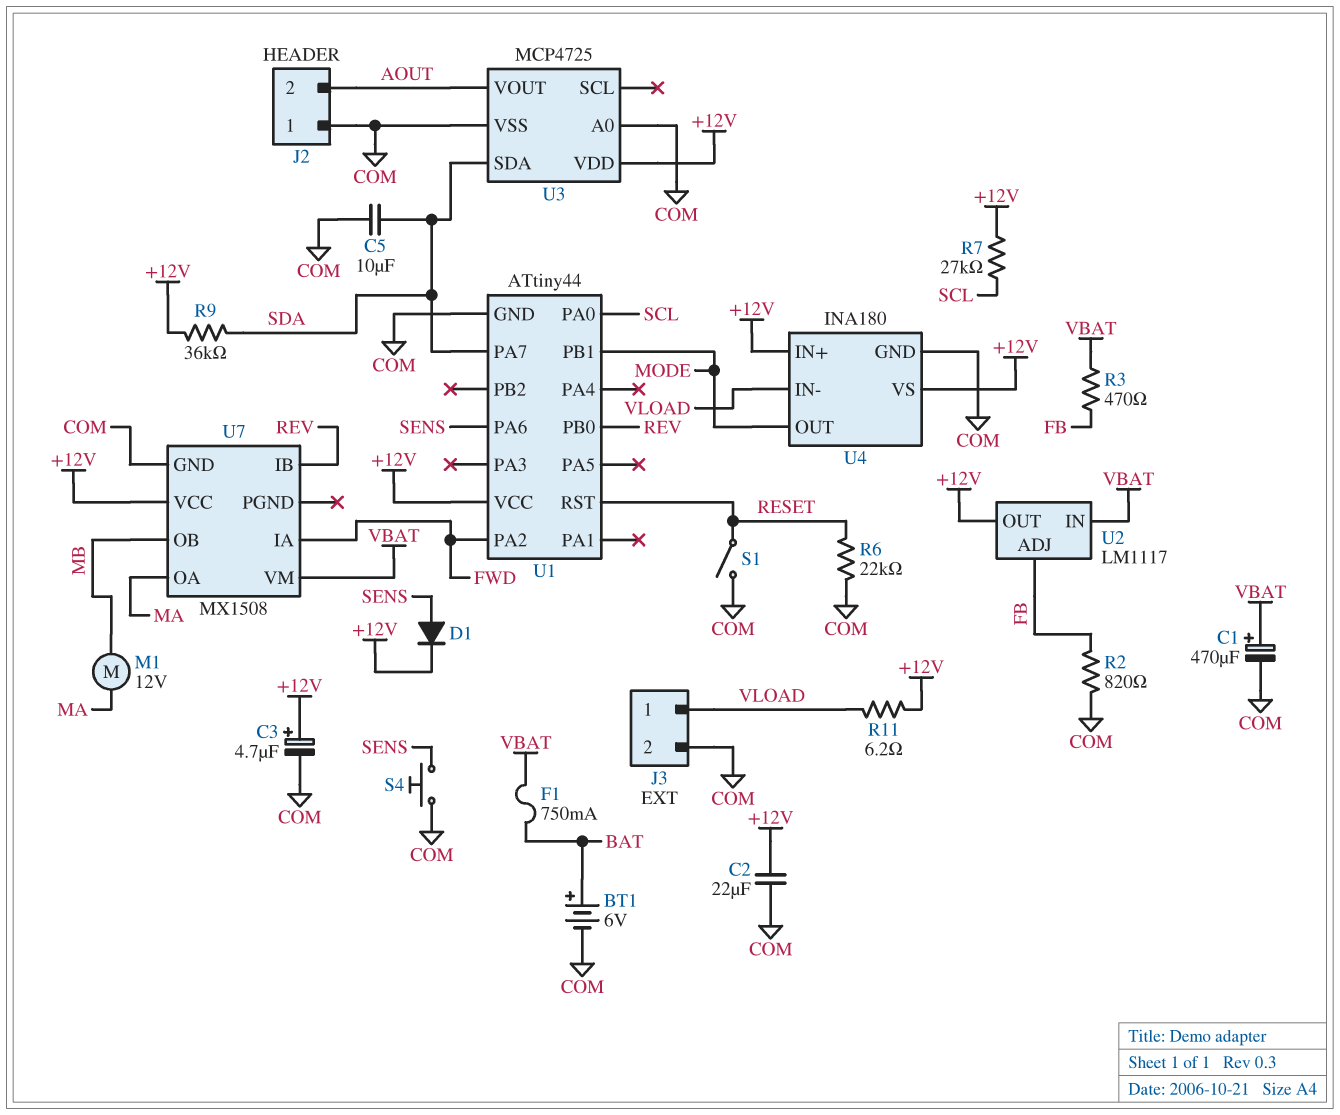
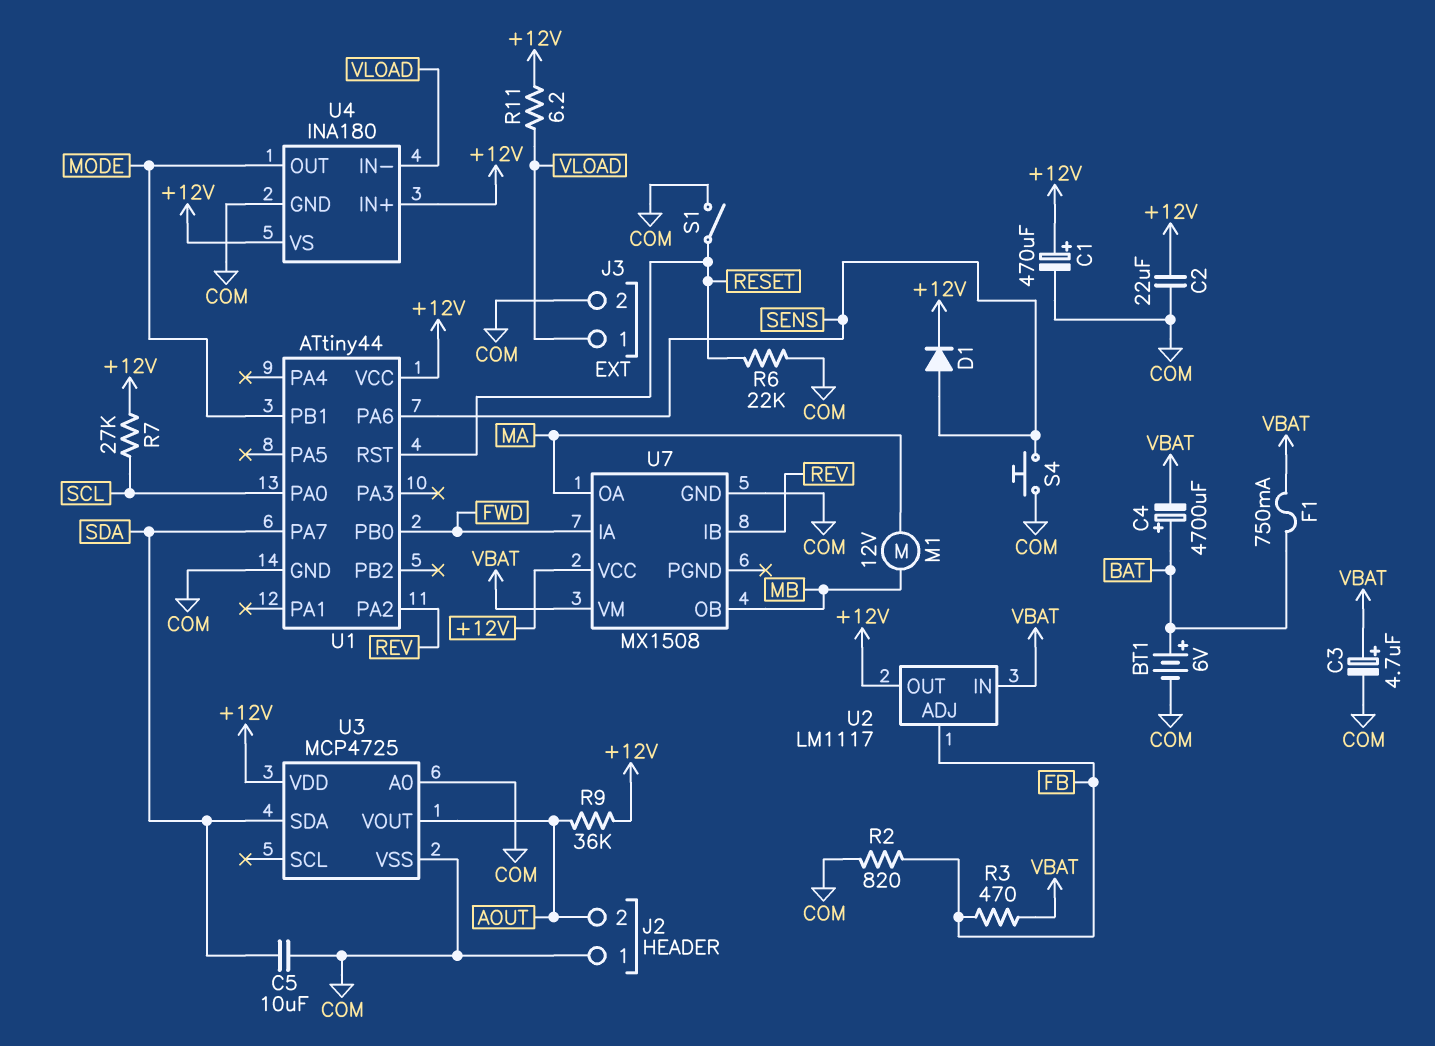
C1: 470uF (plus VBAT, minus COM) -> 470uF (plus +12V, minus COM)
C3: 4.7uF (plus +12V, minus COM) -> 4.7uF (plus VBAT, minus COM)
C4: none -> 4700uF (plus BAT, minus VBAT)
R9: 36k (+12V, SDA) -> 36k (+12V, AOUT)
U1 pin PA2: FWD -> REV
U1 pin PB0: REV -> FWD

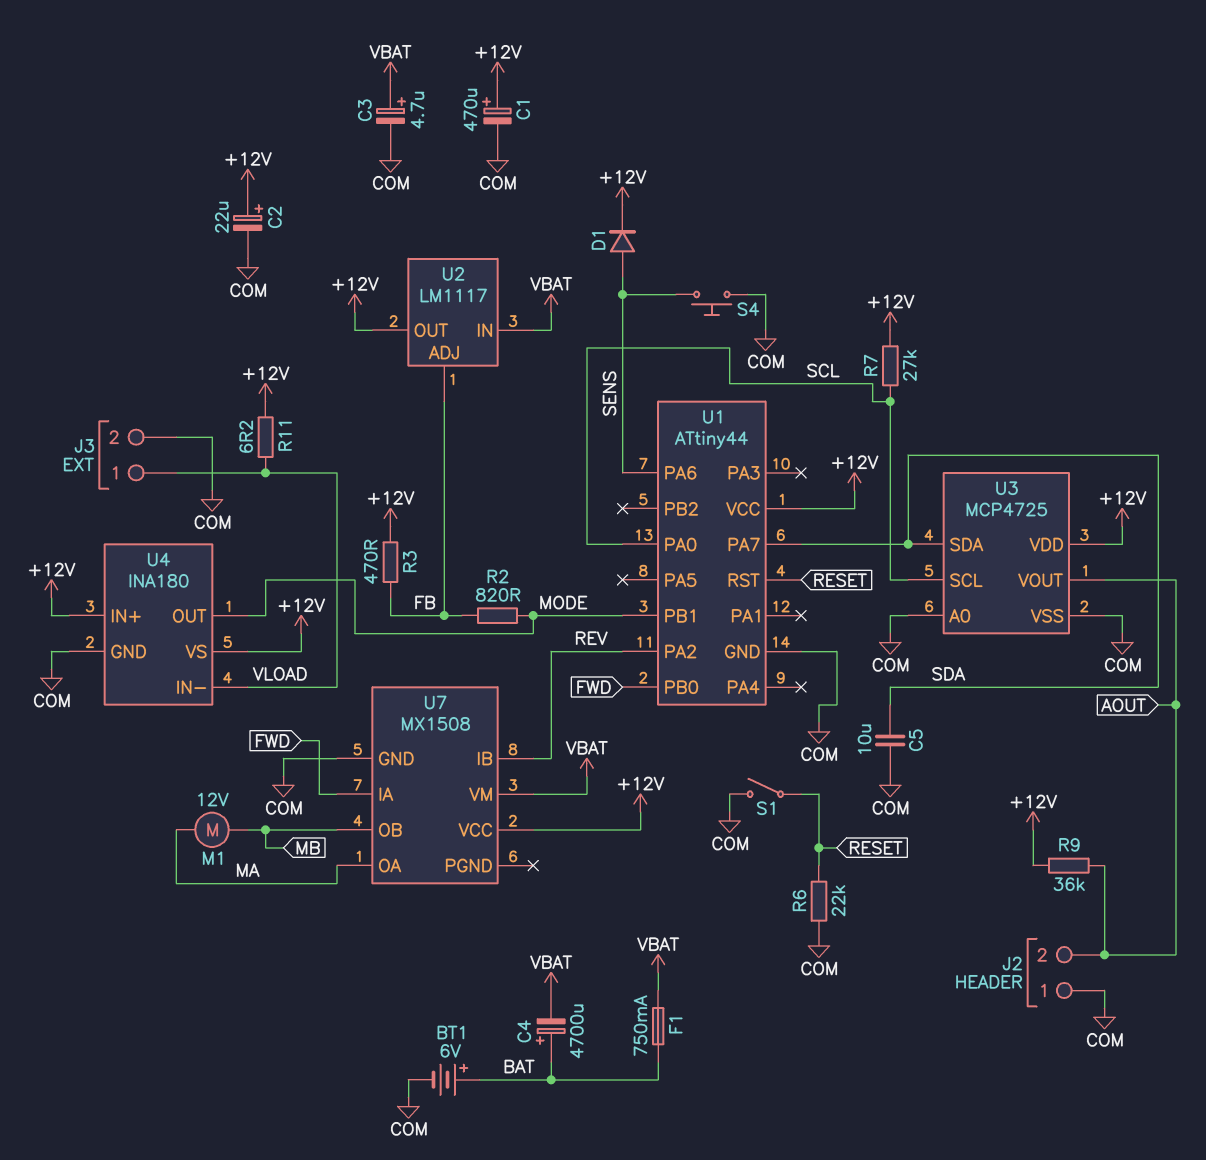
C2: 22uF (+12V, COM) -> 22uF (plus +12V, minus COM)
R2: 820 (COM, FB) -> 820 (FB, MODE)
R3: 470 (FB, VBAT) -> 470 (+12V, FB)
U3 pin SCL: none -> SCL

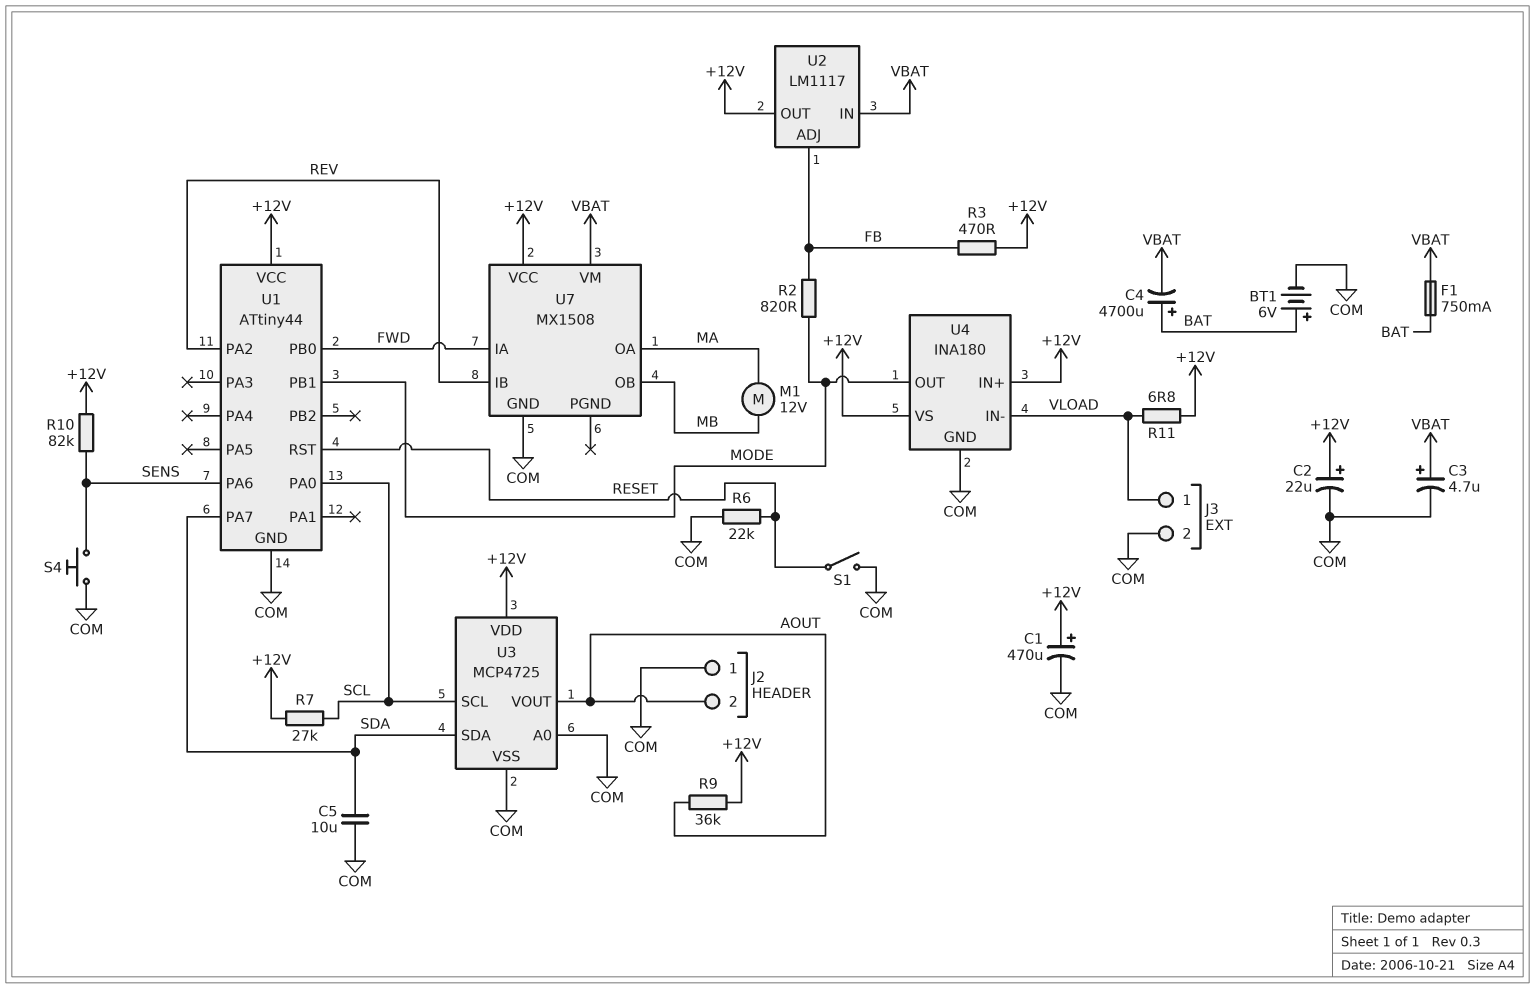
D1: diode (A SENS, K +12V) -> none
R10: none -> 82k (+12V, SENS)
R11: 6.2 (+12V, VLOAD) -> 6.8 (+12V, VLOAD)

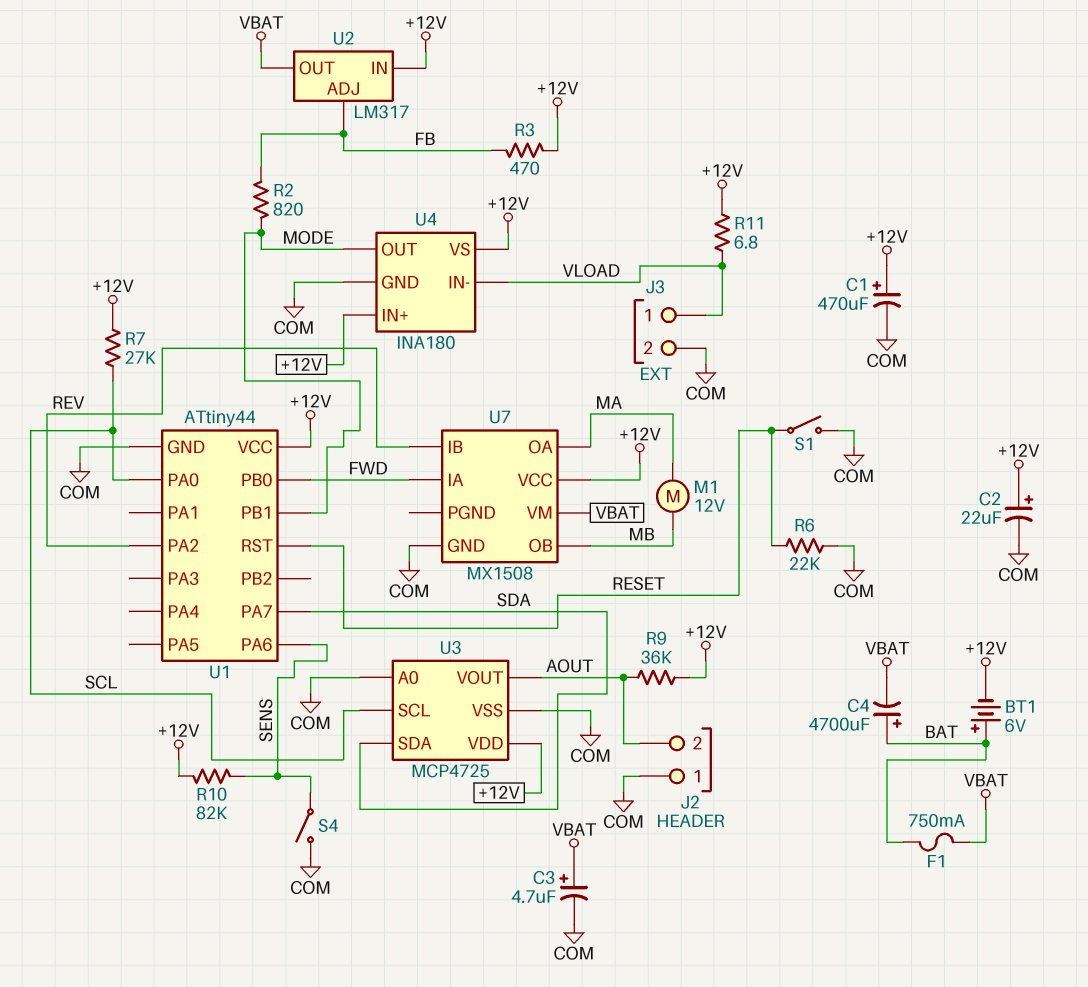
BT1: 6V (plus BAT, minus COM) -> 6V (plus BAT, minus +12V)
C5: 10uF (COM, SDA) -> none
S4: button (COM, SENS) -> switch (COM, SENS)
U2: LM1117 -> LM317
U2 pin IN: VBAT -> +12V
U2 pin OUT: +12V -> VBAT

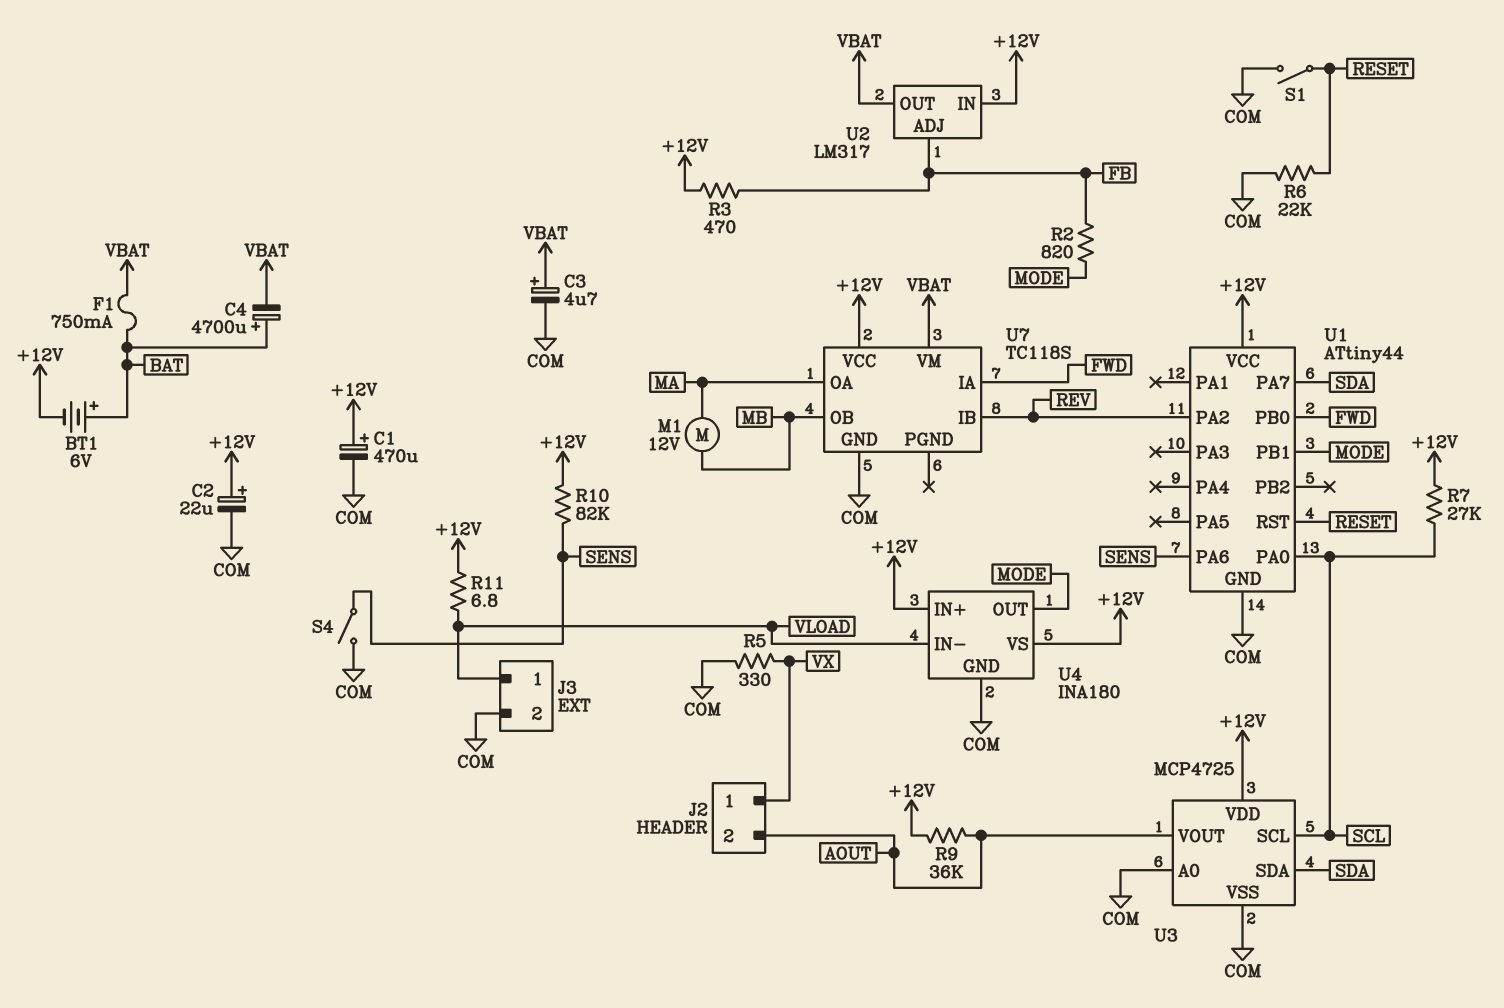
J2 pin 1: COM -> VX
R5: none -> 330 (COM, VX)
U7: MX1508 -> TC118S

